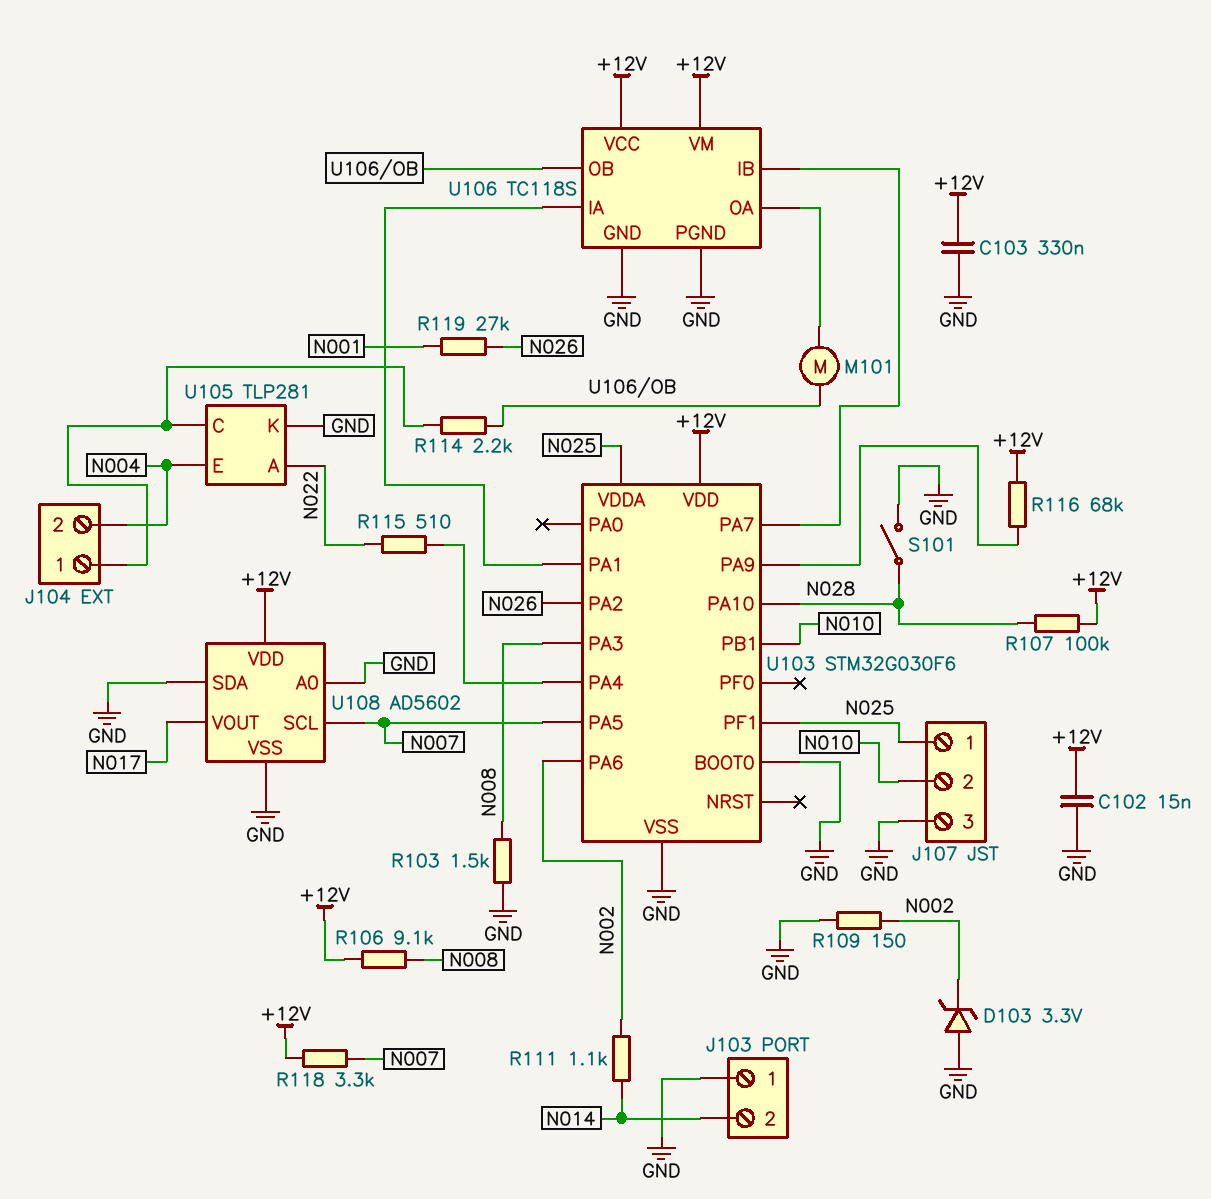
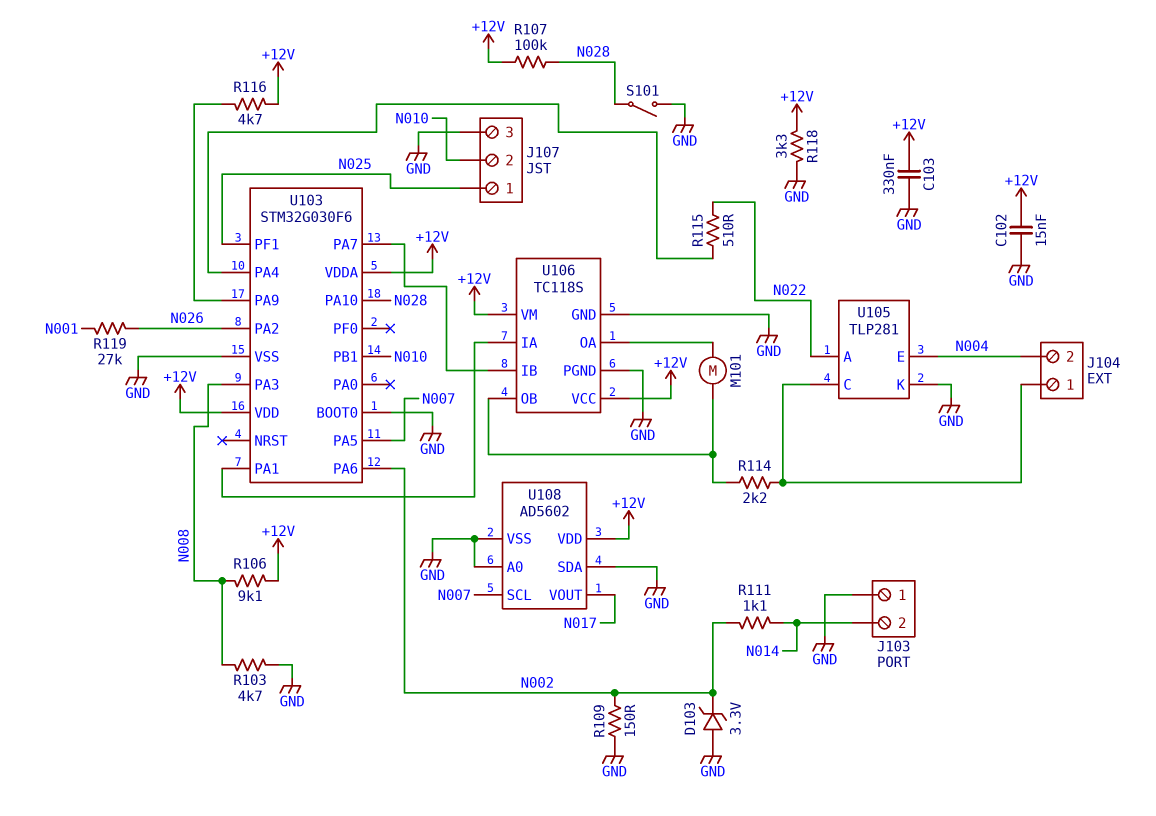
R103: 1.5k (GND, N008) -> 4.7k (GND, N008)
R116: 68k (+12V, U103/PA9) -> 4.7k (+12V, U103/PA9)
R118: 3.3k (+12V, N007) -> 3.3k (+12V, GND)
U103 pin VDDA: N025 -> +12V

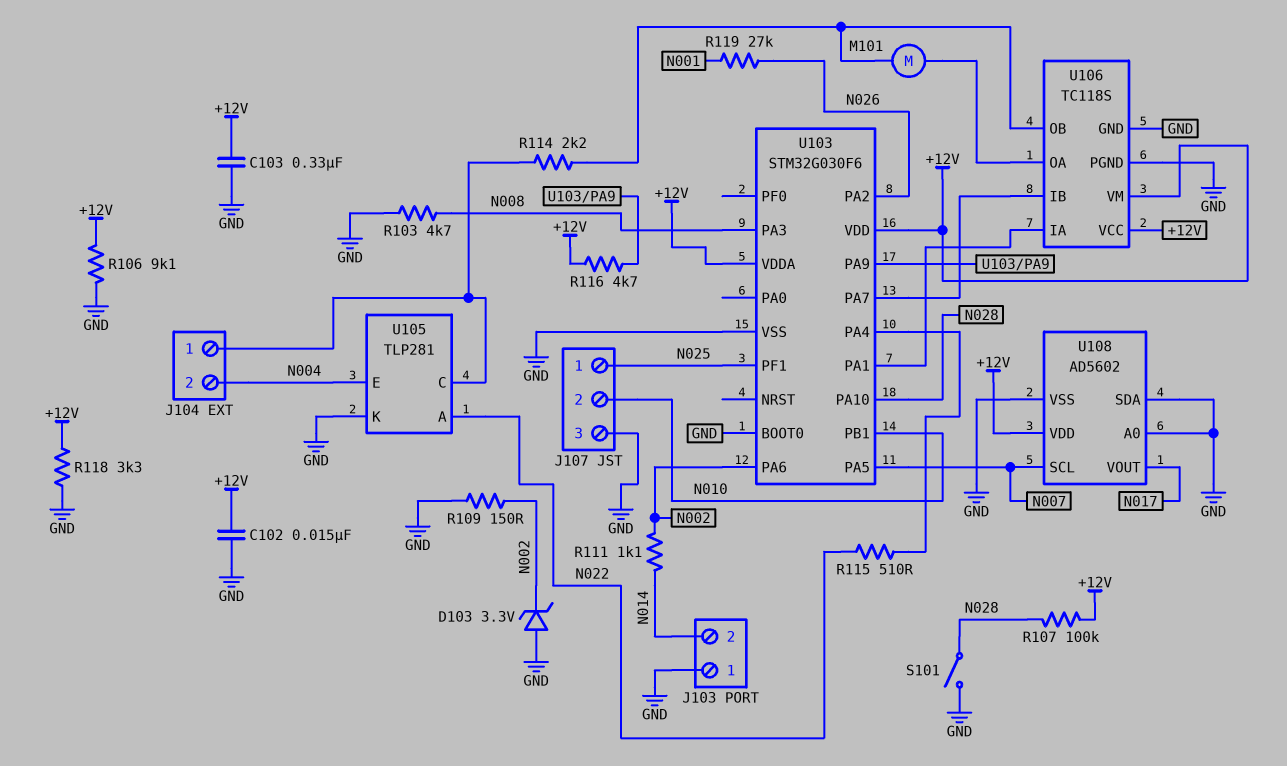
R106: 9.1k (+12V, N008) -> 9.1k (+12V, GND)

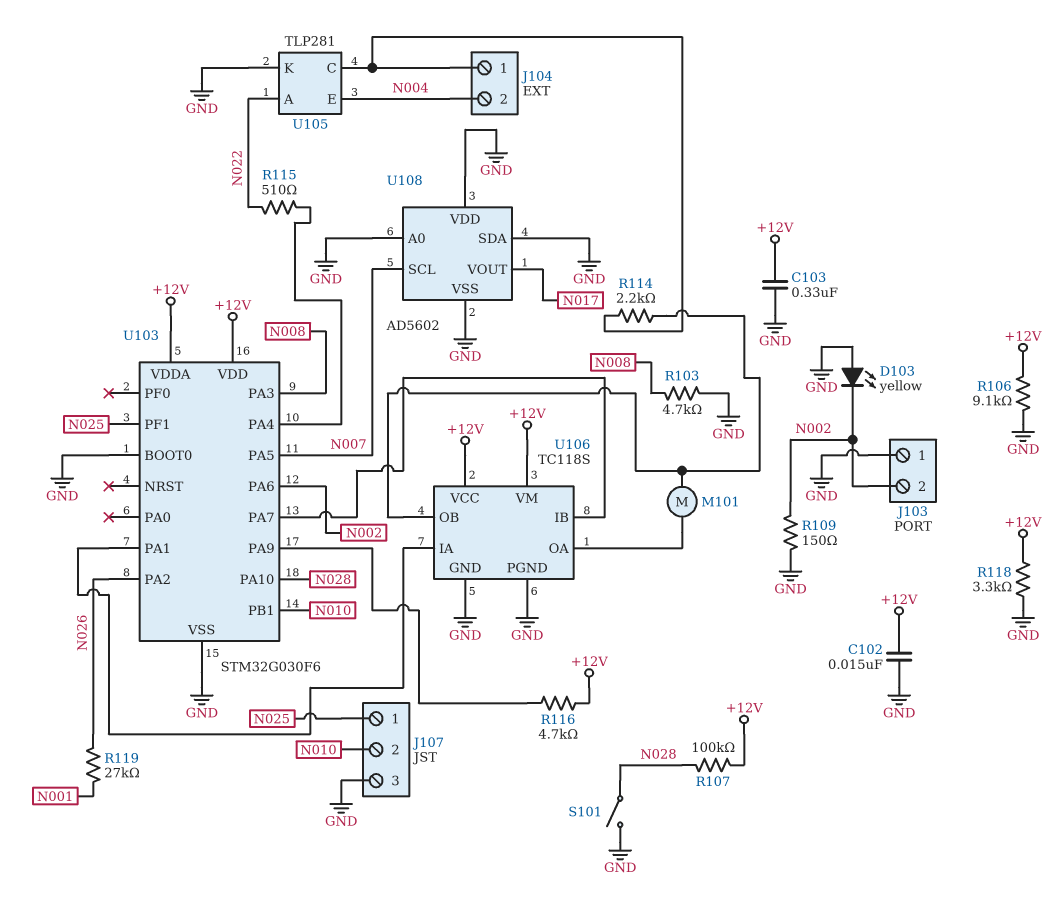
D103: zener 3.3V (A GND, K N002) -> LED yellow (A GND, K N002)
J103 pin 2: N014 -> N002
R111: 1.1k (N002, N014) -> none
U108 pin VDD: +12V -> GND

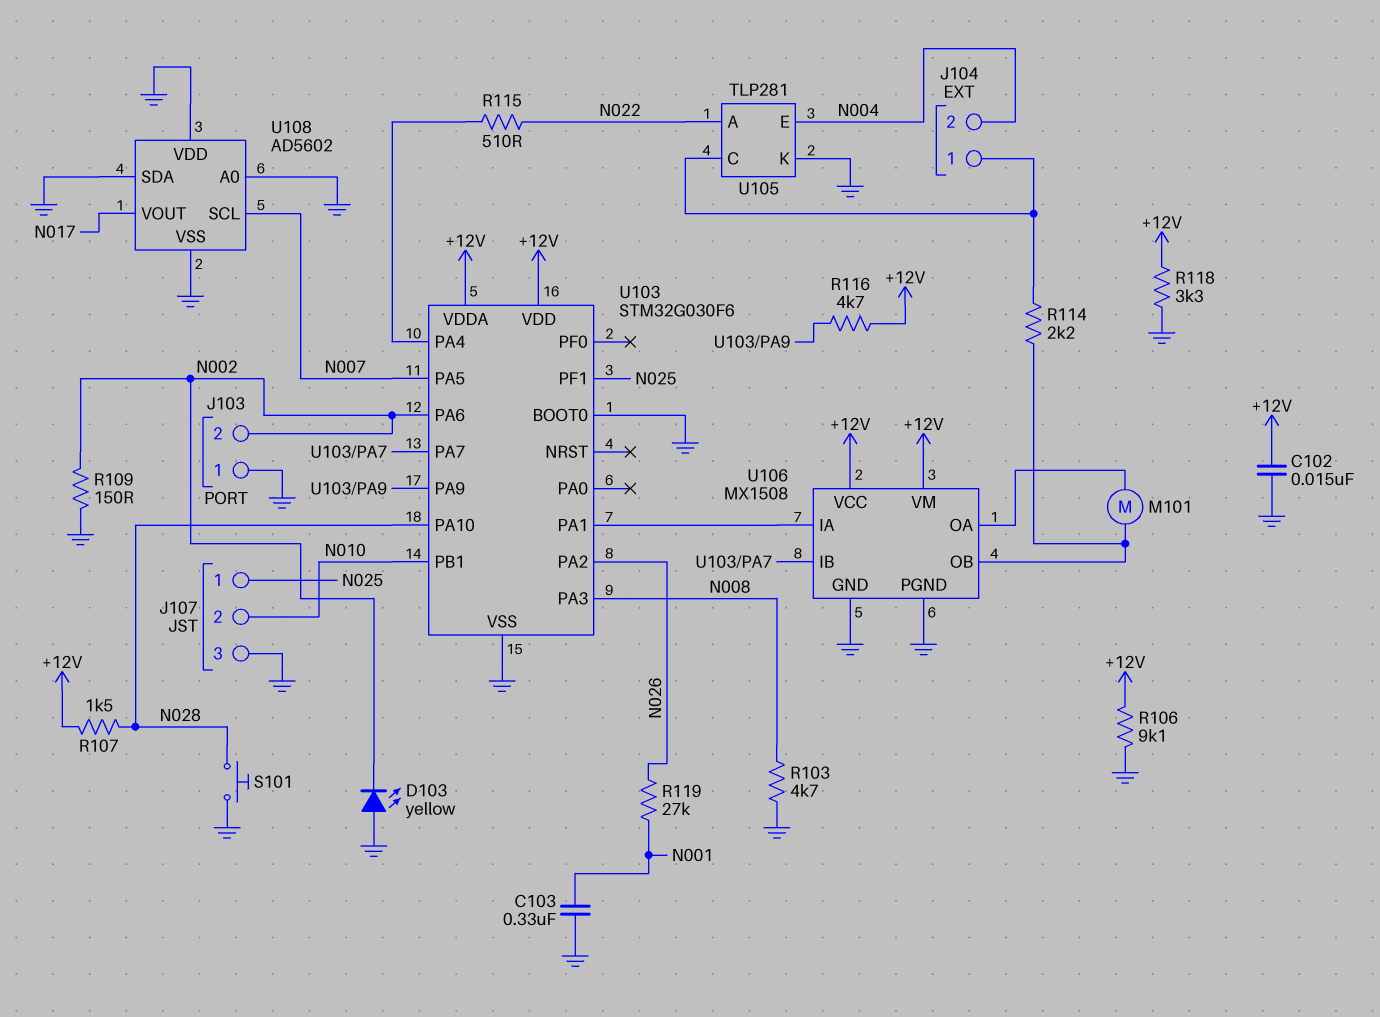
C103: 330nF (+12V, GND) -> 330nF (GND, N001)
R107: 100k (+12V, N028) -> 1.5k (+12V, N028)
S101: switch (GND, N028) -> button (GND, N028)
U106: TC118S -> MX1508

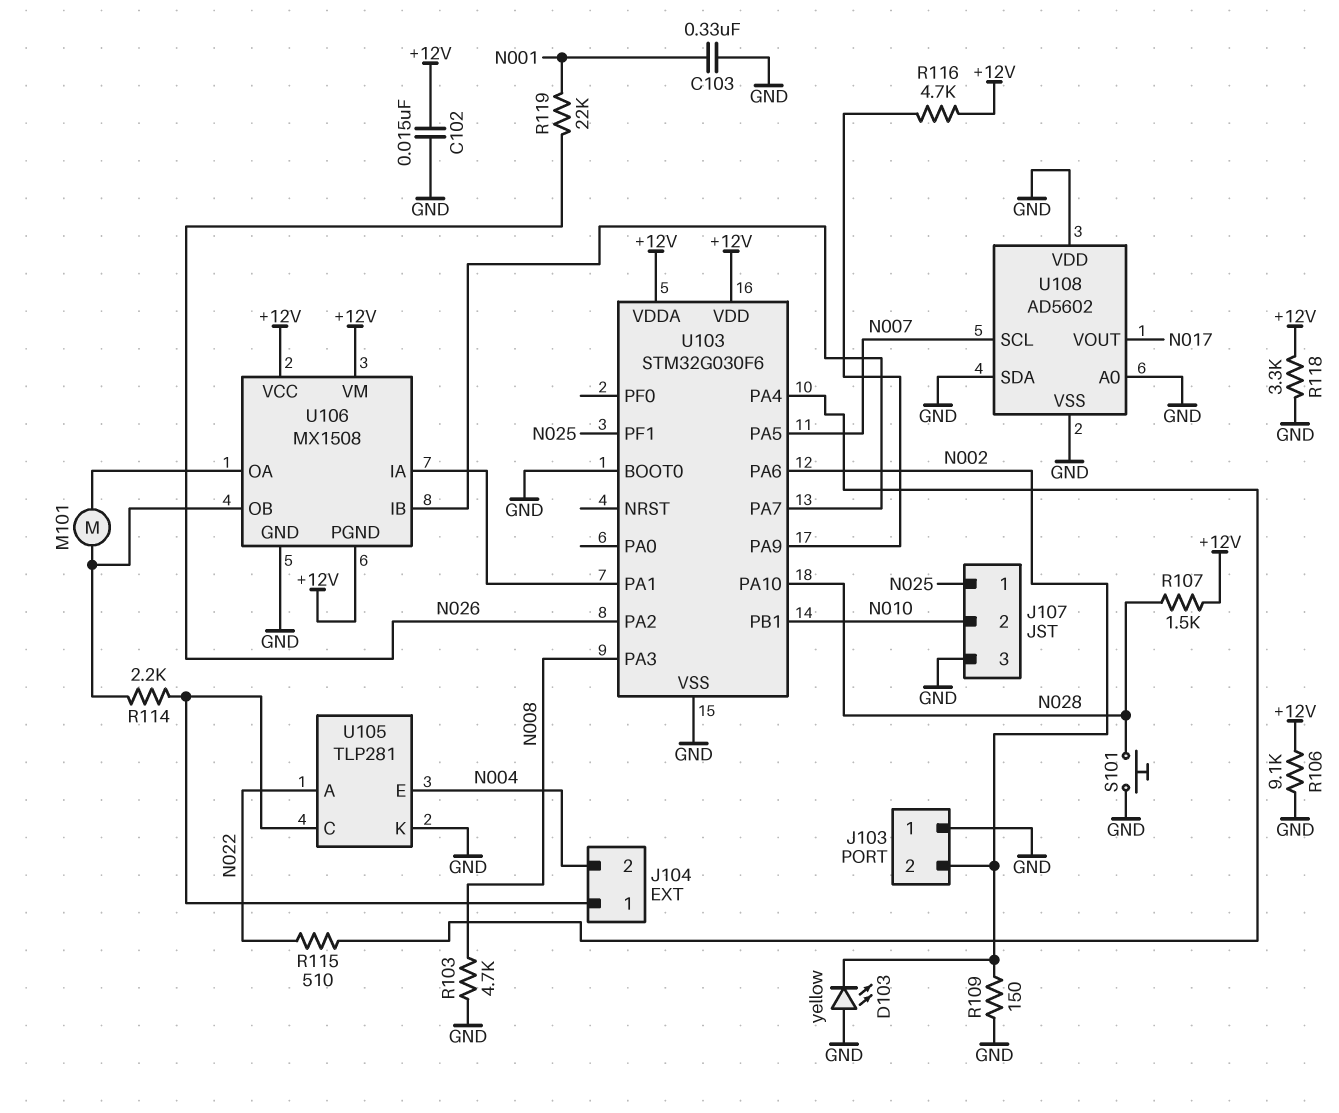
R119: 27k (N001, N026) -> 22k (N001, N026)
U106 pin PGND: GND -> +12V

